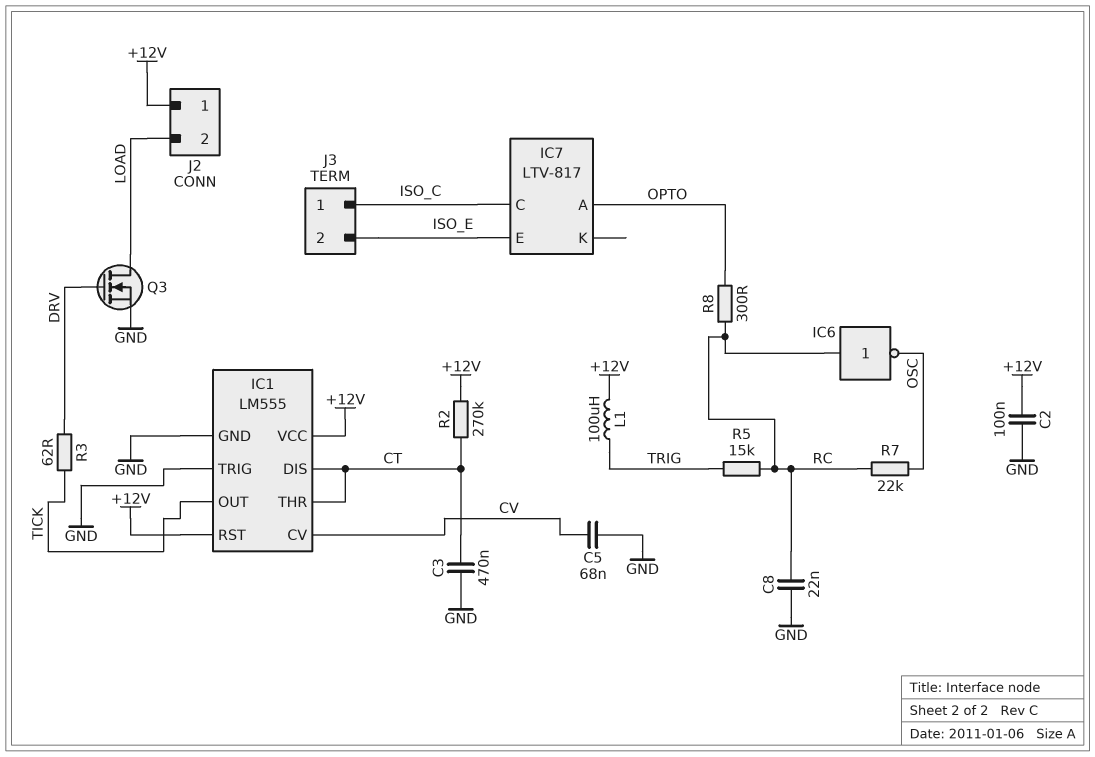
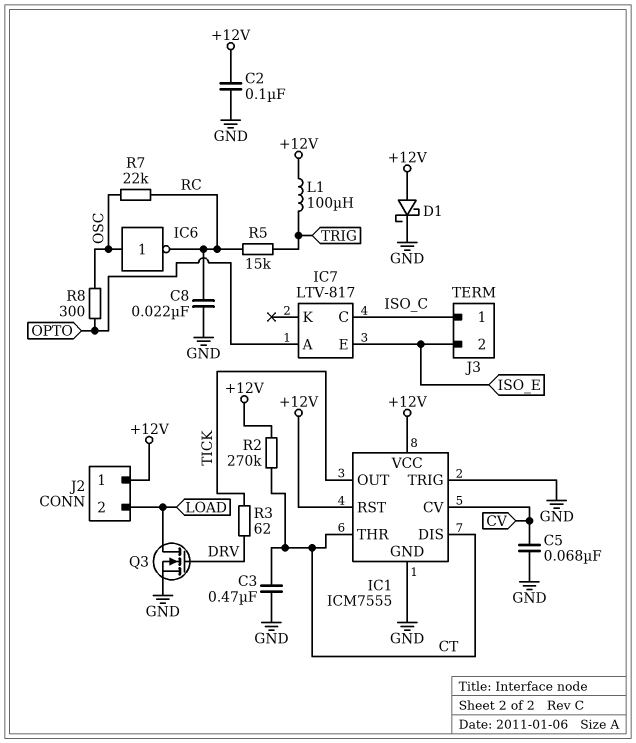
D1: none -> schottky (A +12V, K GND)
IC1: LM555 -> ICM7555
IC6: NOT (in RC, out OSC) -> NOT (in OSC, out RC)
R8: 300 (OPTO, RC) -> 300 (OPTO, OSC)

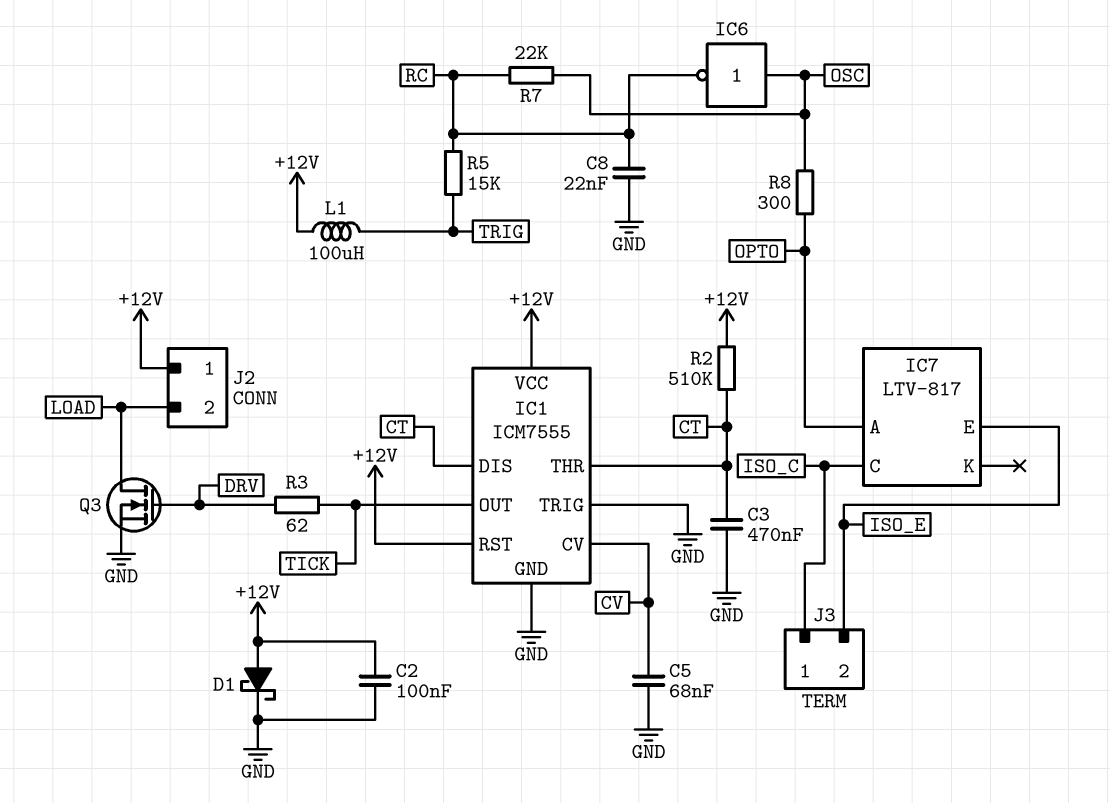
R2: 270k (+12V, CT) -> 510k (+12V, CT)

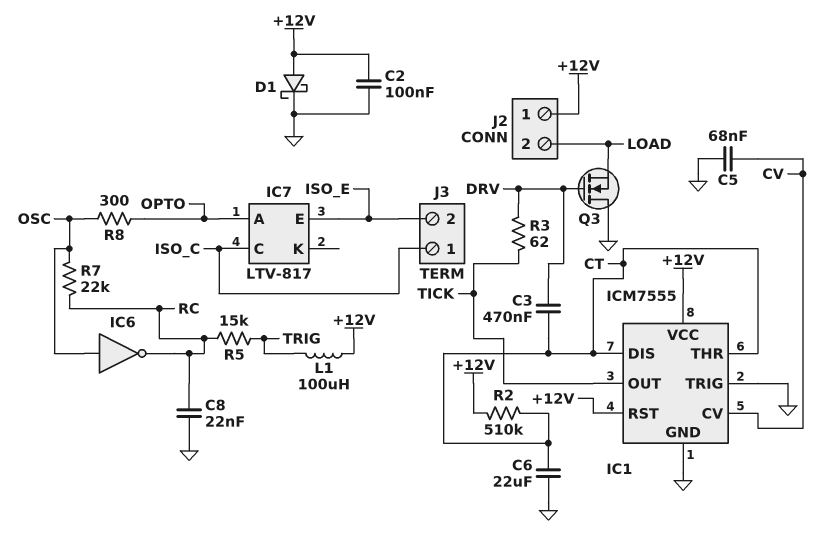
C3: 470nF (CT, GND) -> 470nF (CT, DRV)
C6: none -> 22uF (CT, GND)
Q3: NMOS (G DRV, D LOAD, S GND) -> NMOS (G DRV, D GND, S LOAD)

